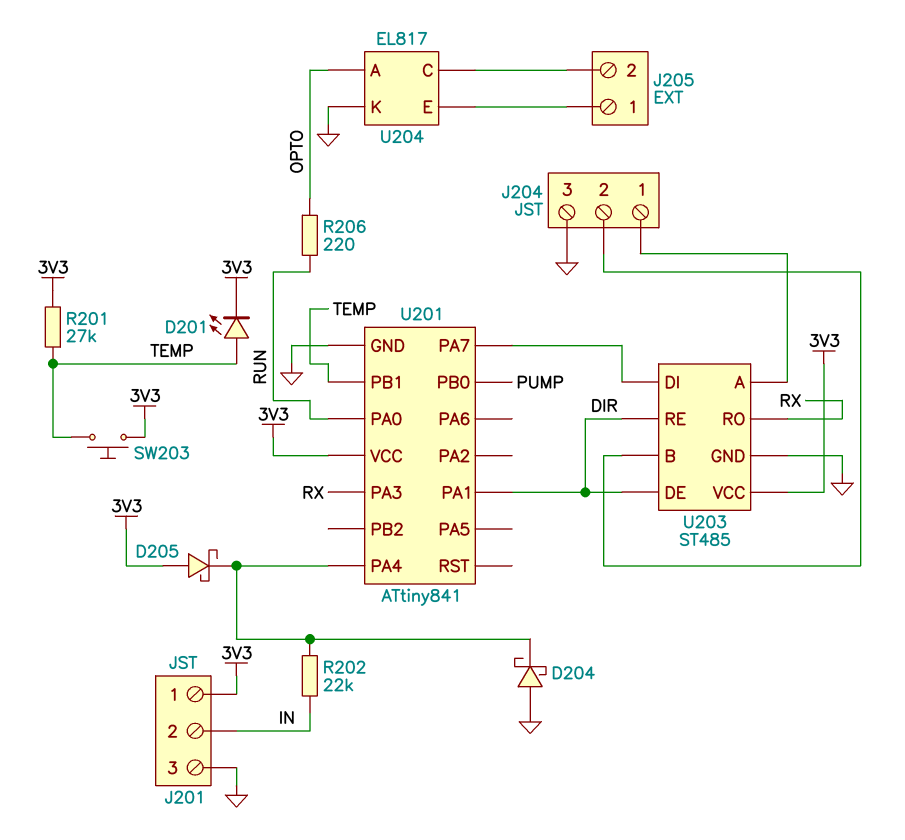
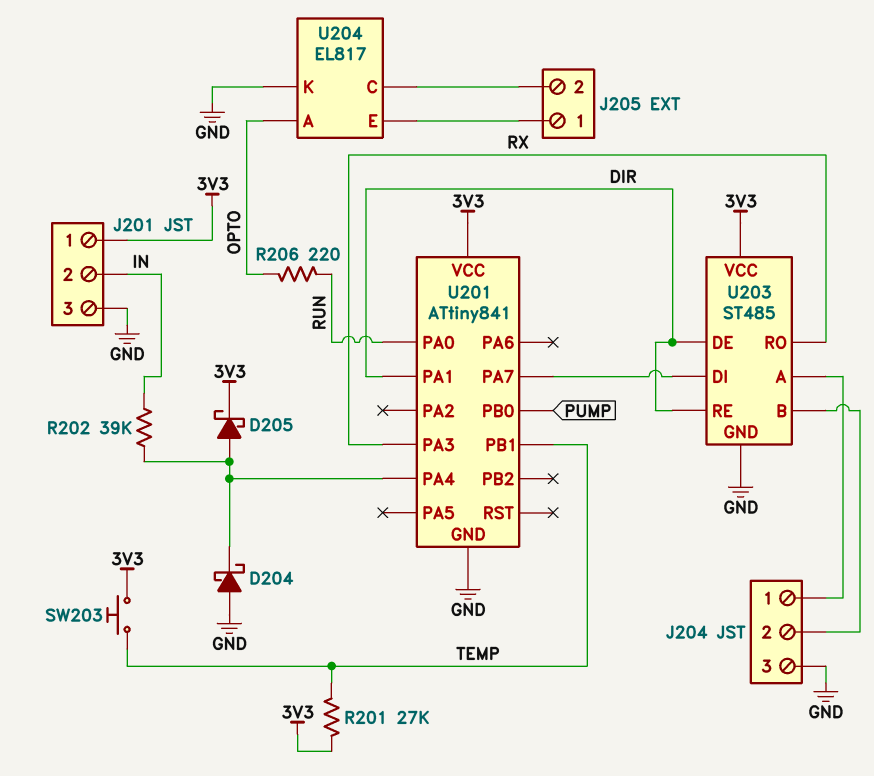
D201: LED (A TEMP, K 3V3) -> none
D205: schottky (A 3V3, K U201/PA4) -> schottky (A U201/PA4, K 3V3)
R202: 22k (IN, U201/PA4) -> 39k (IN, U201/PA4)

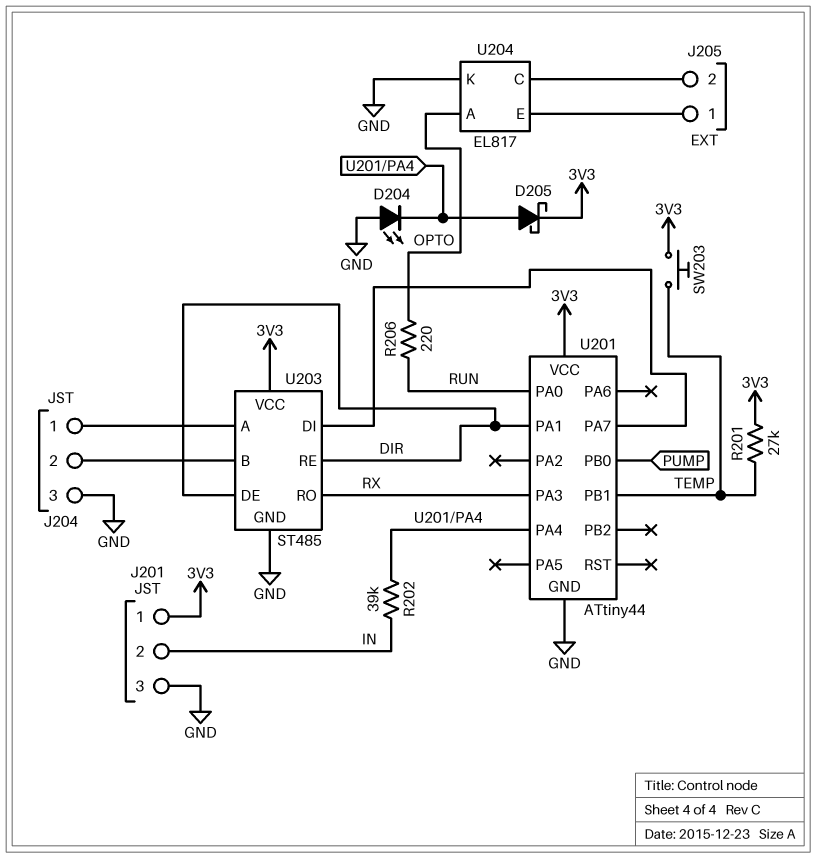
D204: schottky (A GND, K U201/PA4) -> LED (A GND, K U201/PA4)
U201: ATtiny841 -> ATtiny44

